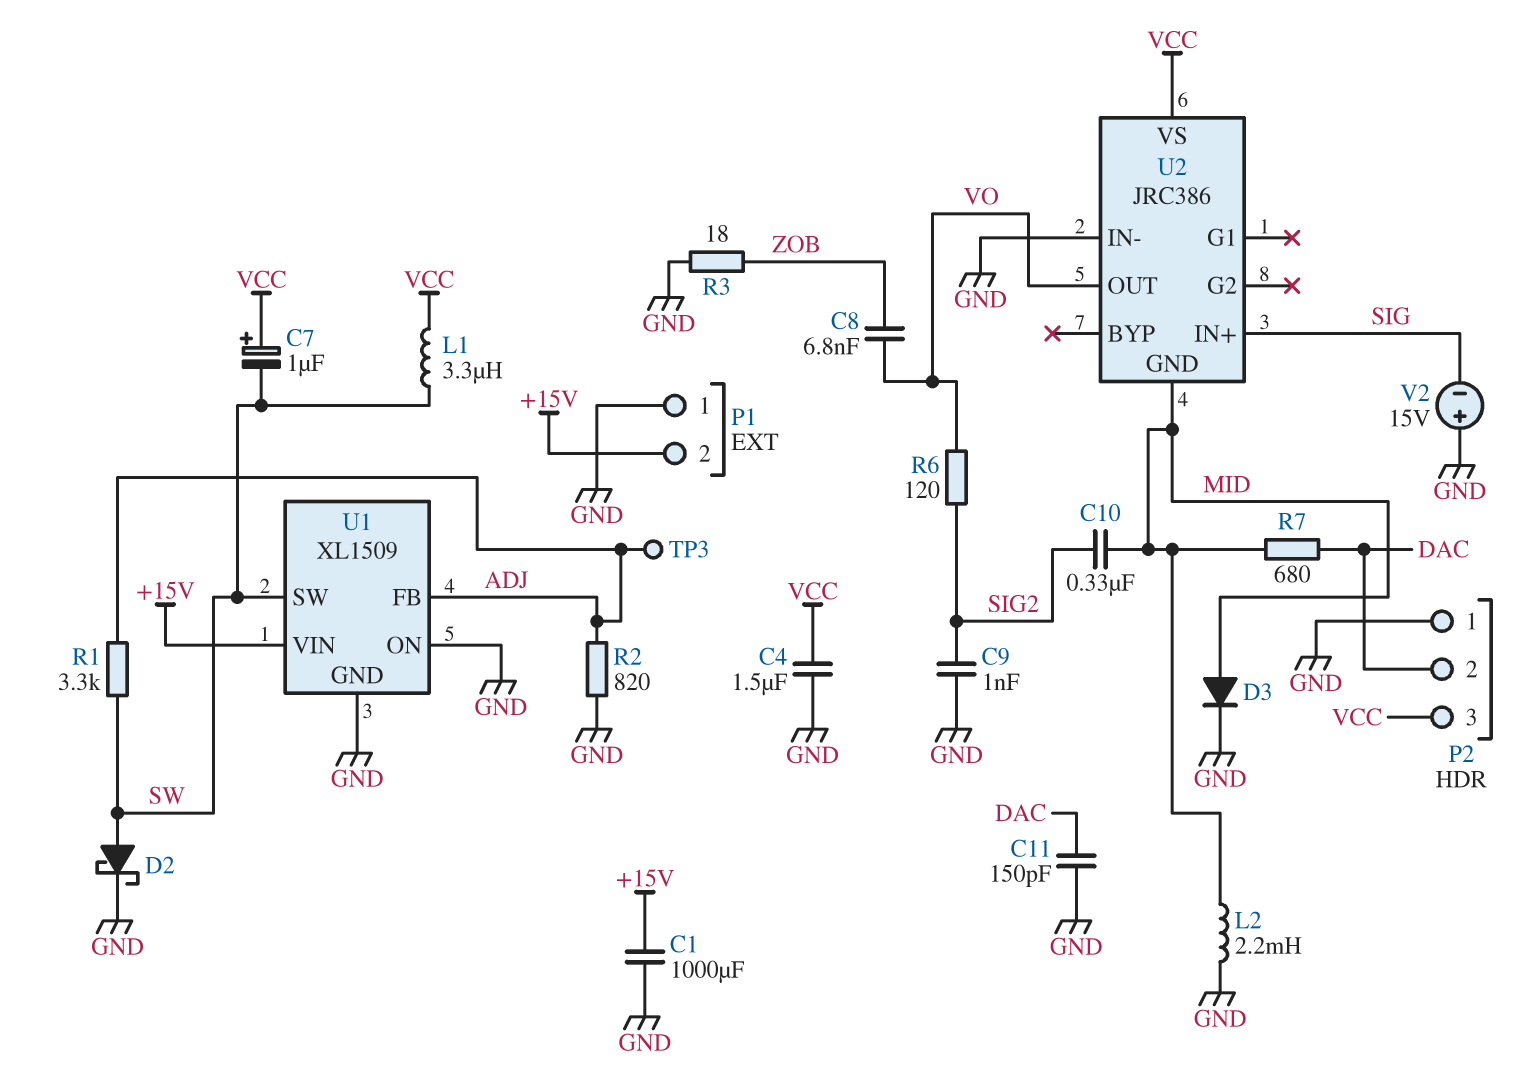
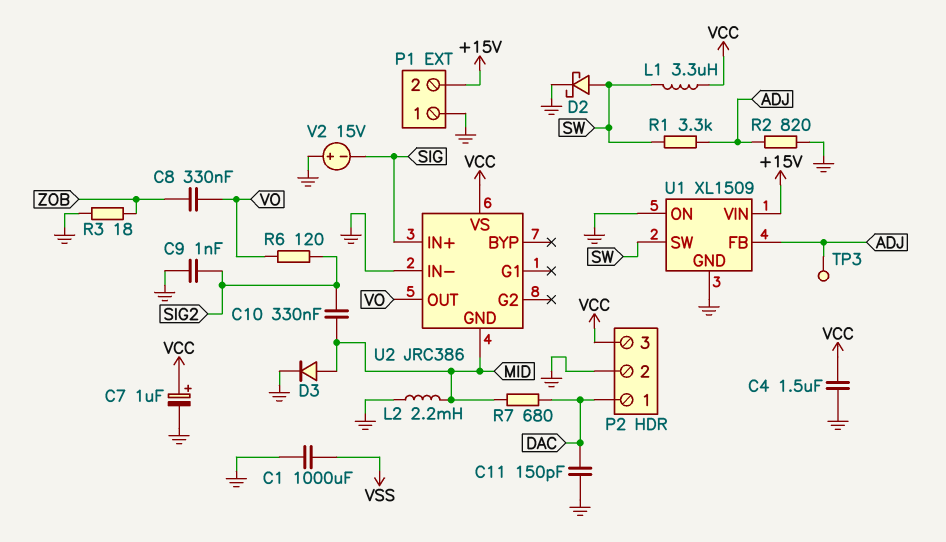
C1: 1000uF (+15V, GND) -> 1000uF (GND, VSS)
C7: 1uF (plus VCC, minus SW) -> 1uF (plus VCC, minus GND)
C8: 6.8nF (VO, ZOB) -> 330nF (VO, ZOB)
P2 pin 1: GND -> DAC
P2 pin 2: DAC -> GND

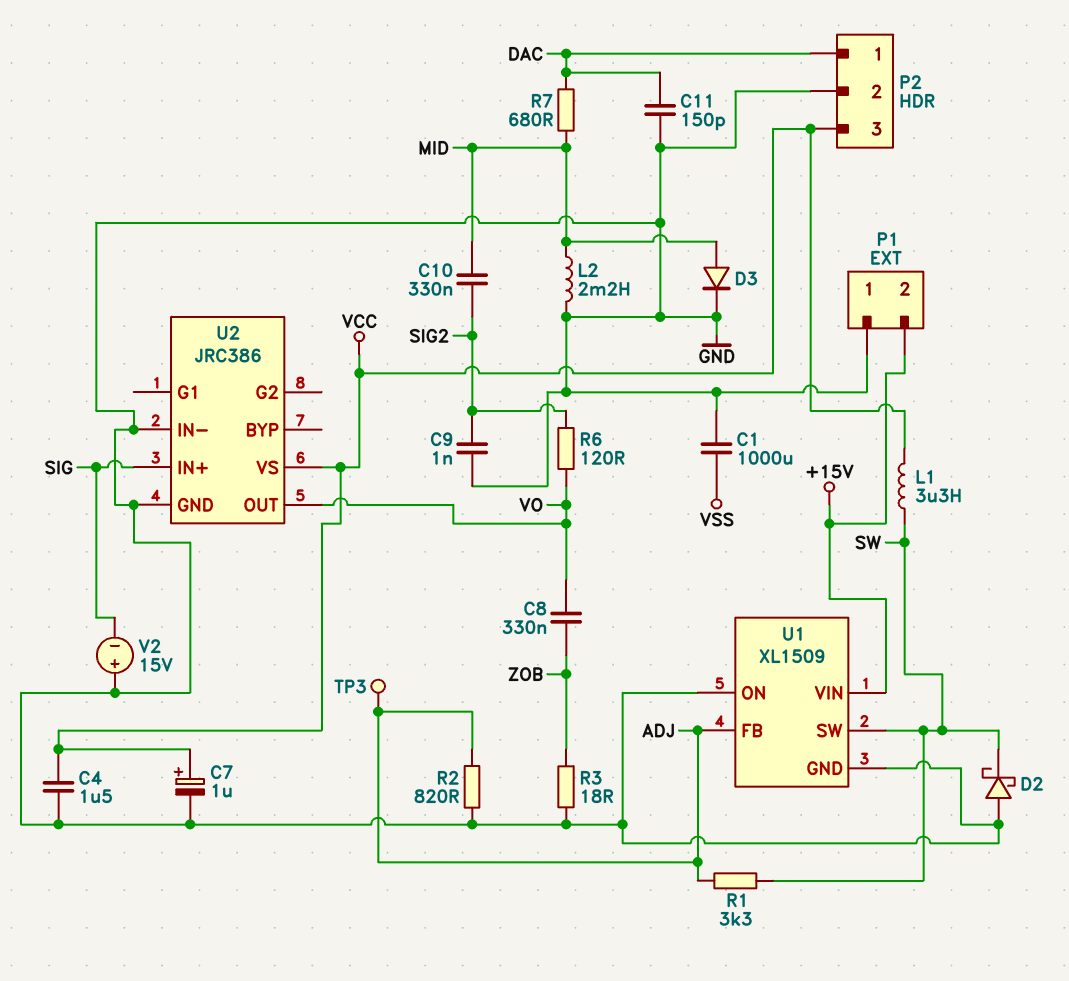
D2: schottky (A SW, K GND) -> schottky (A GND, K SW)
U2 pin GND: MID -> GND

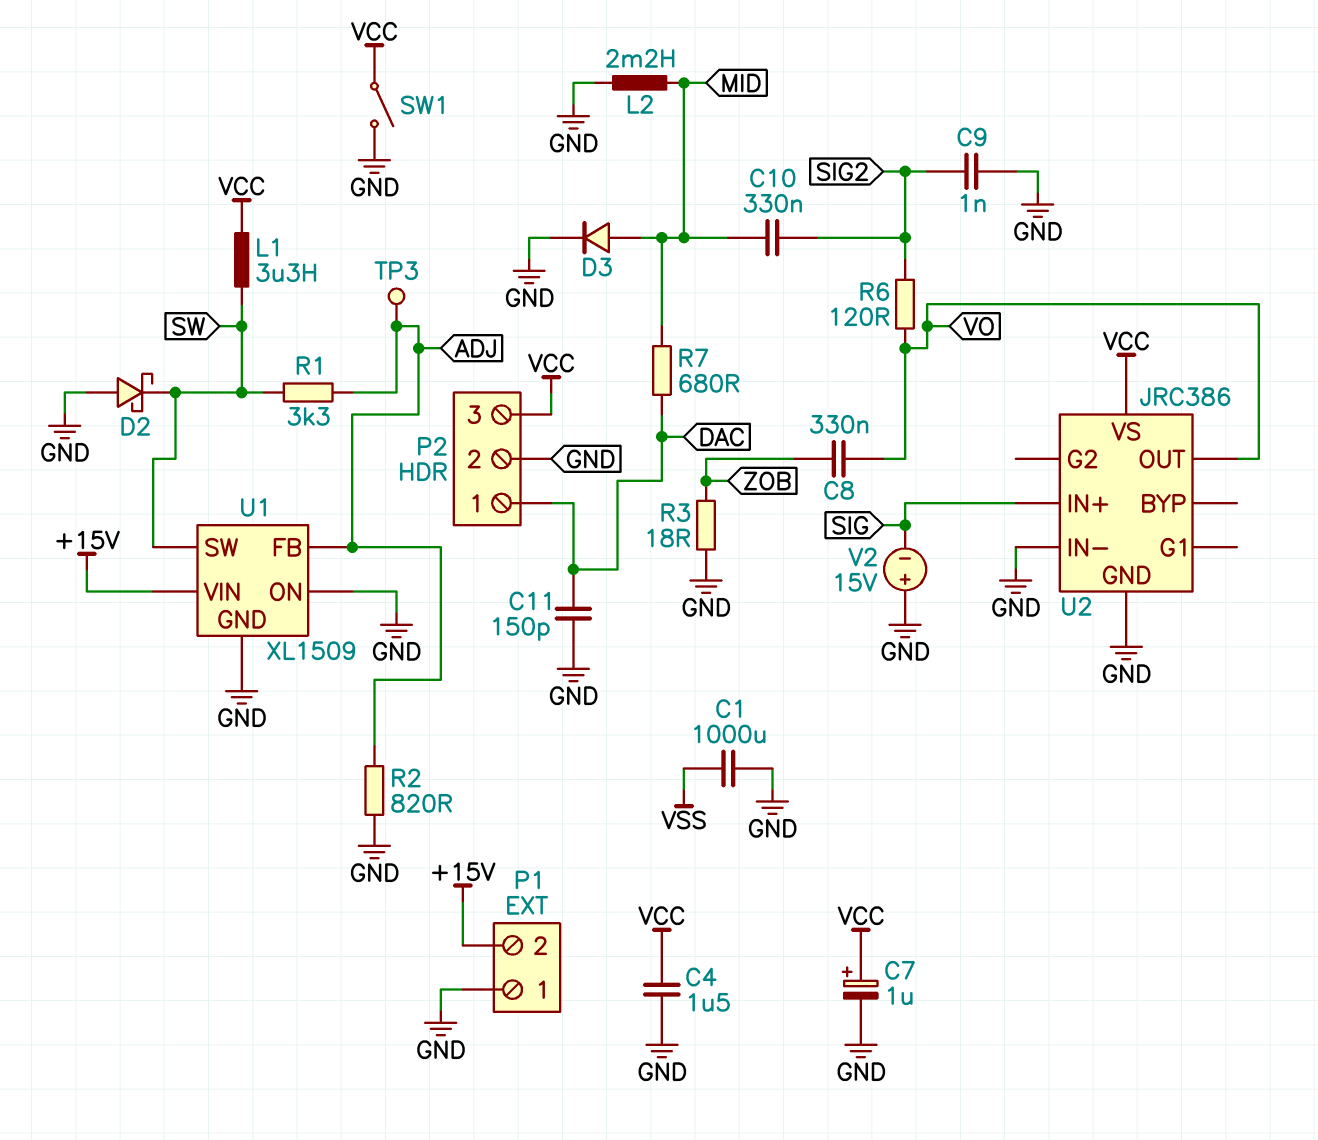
SW1: none -> switch (GND, VCC)

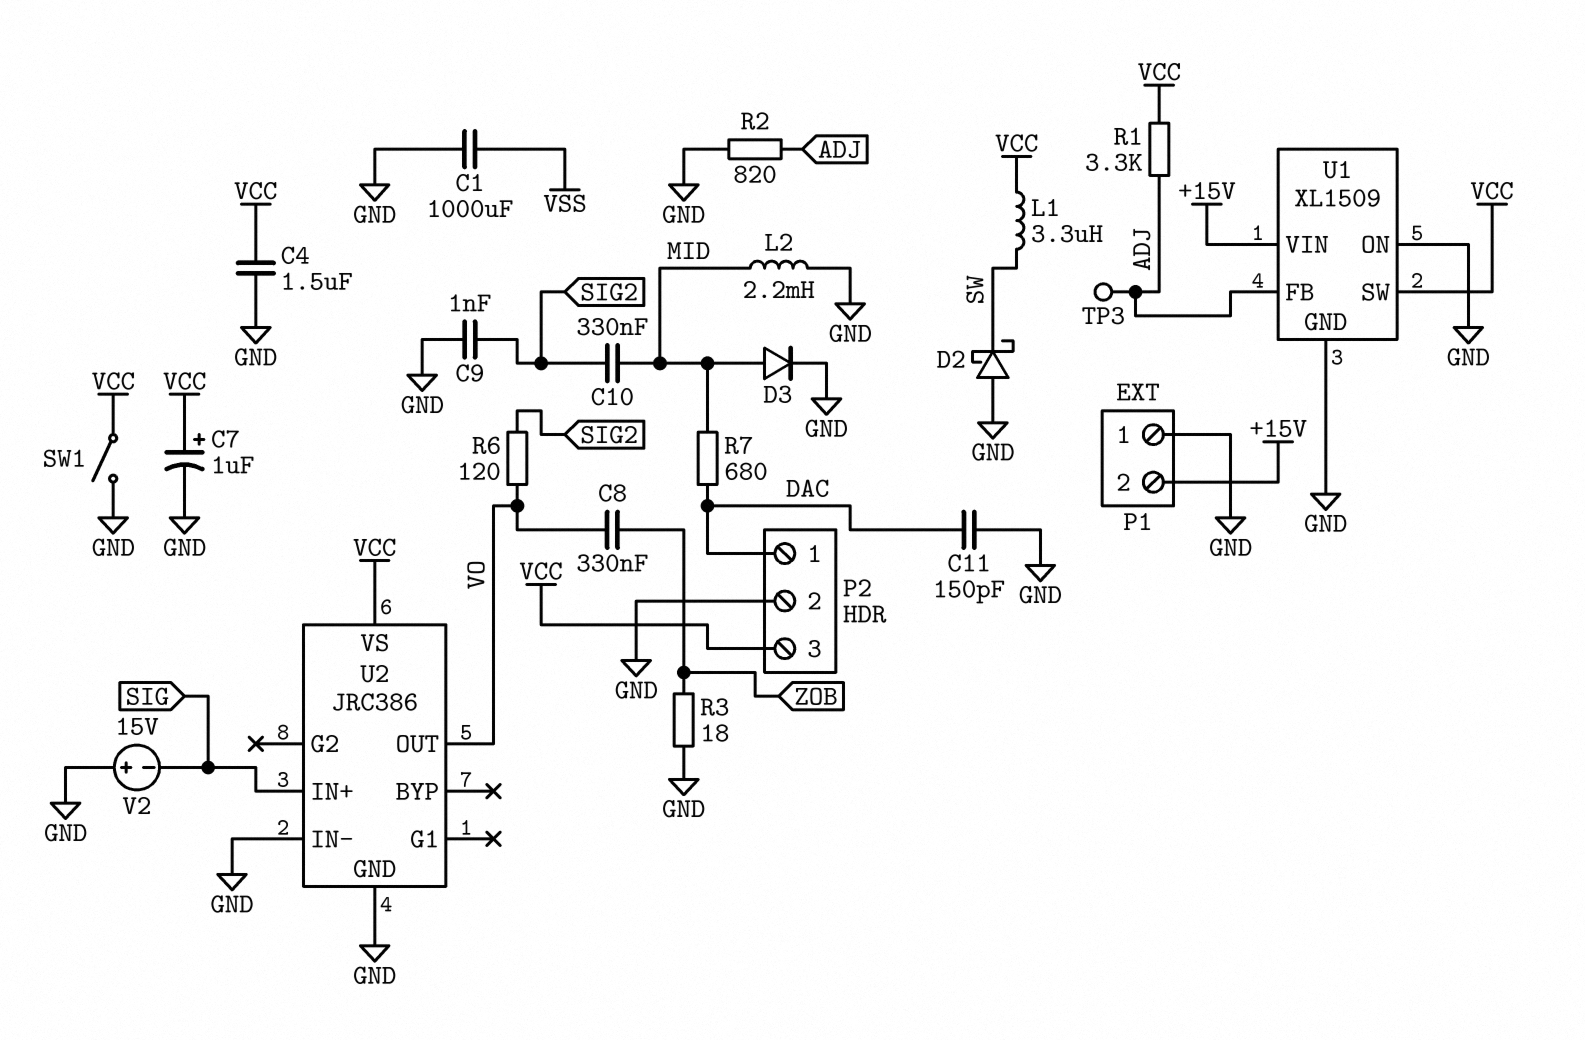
R1: 3.3k (ADJ, SW) -> 3.3k (ADJ, VCC)
U1 pin SW: SW -> VCC

